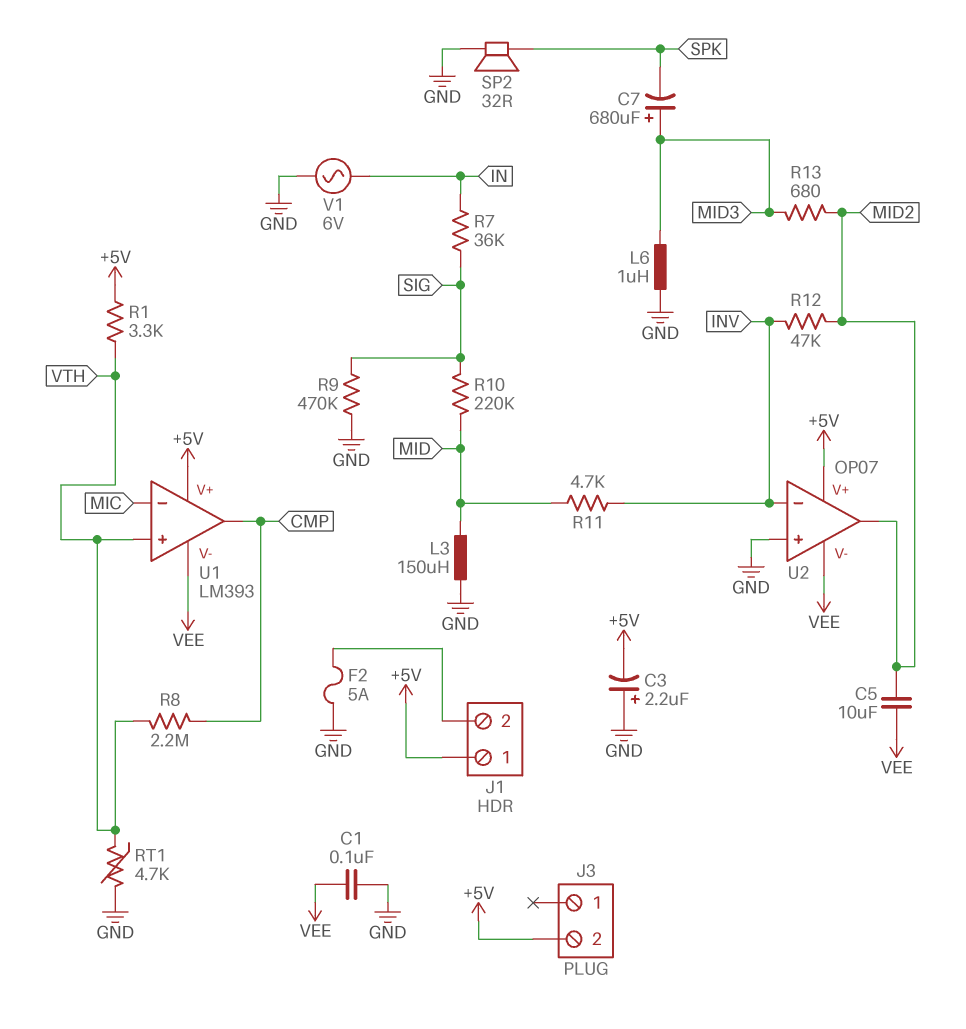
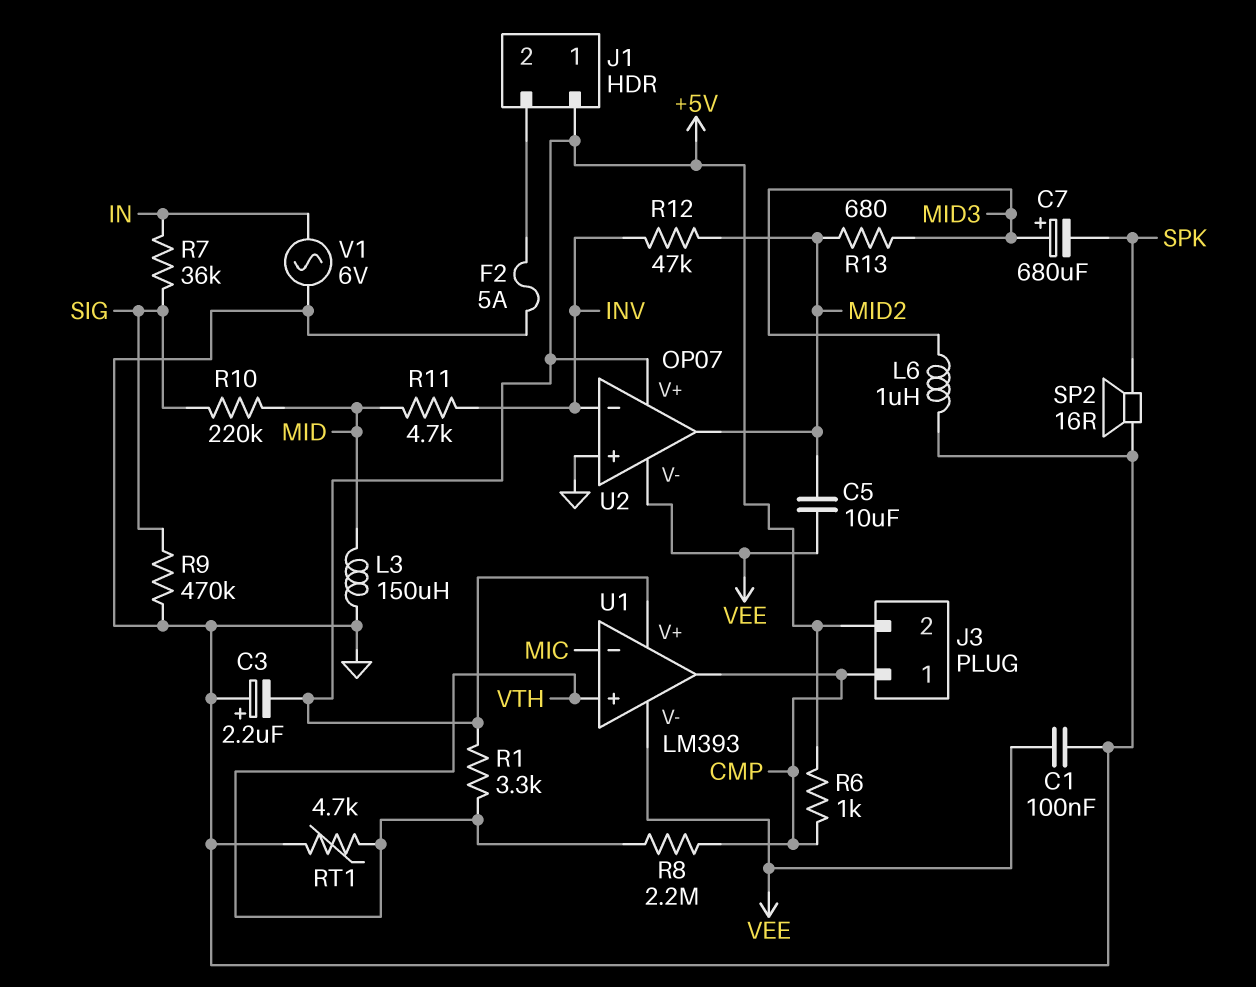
J3 pin 1: none -> CMP
R6: none -> 1k (+5V, CMP)
SP2: speaker 32R (GND, SPK) -> speaker 16R (GND, SPK)

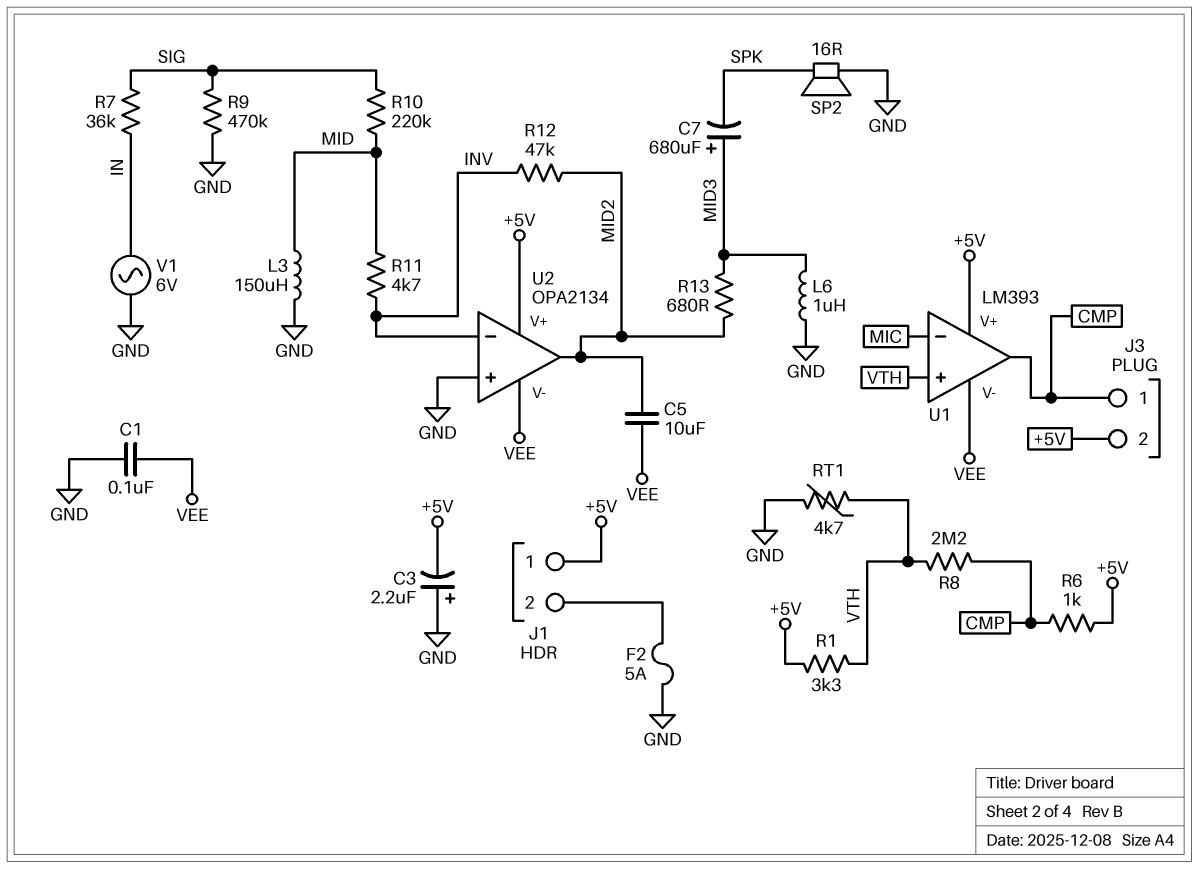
U2: OP07 -> OPA2134

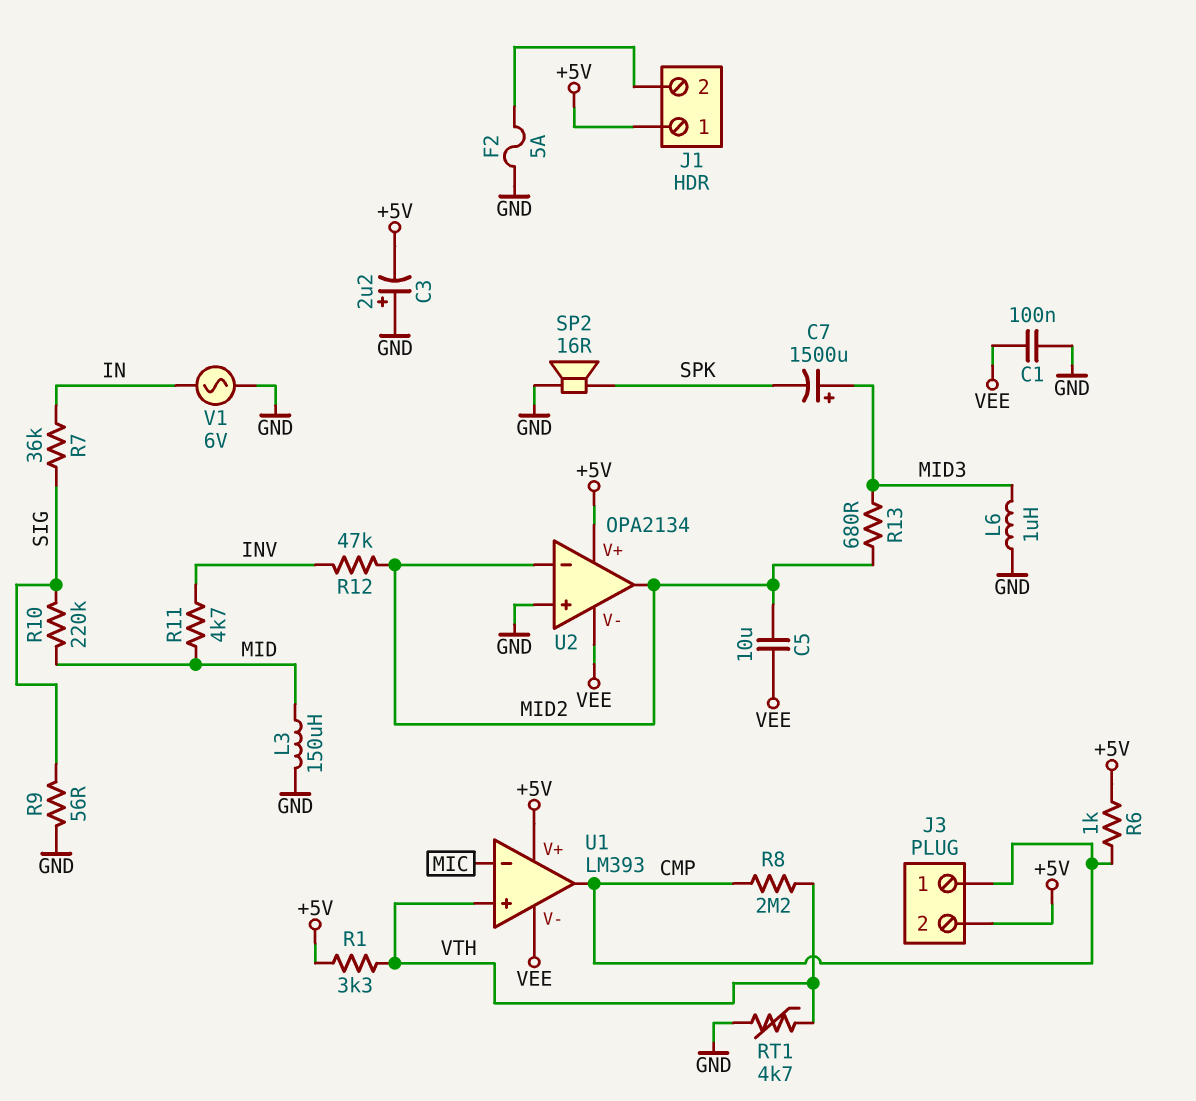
C7: 680uF (plus MID3, minus SPK) -> 1500uF (plus MID3, minus SPK)
R9: 470k (GND, SIG) -> 56 (GND, SIG)
U2 pin in-: INV -> MID2

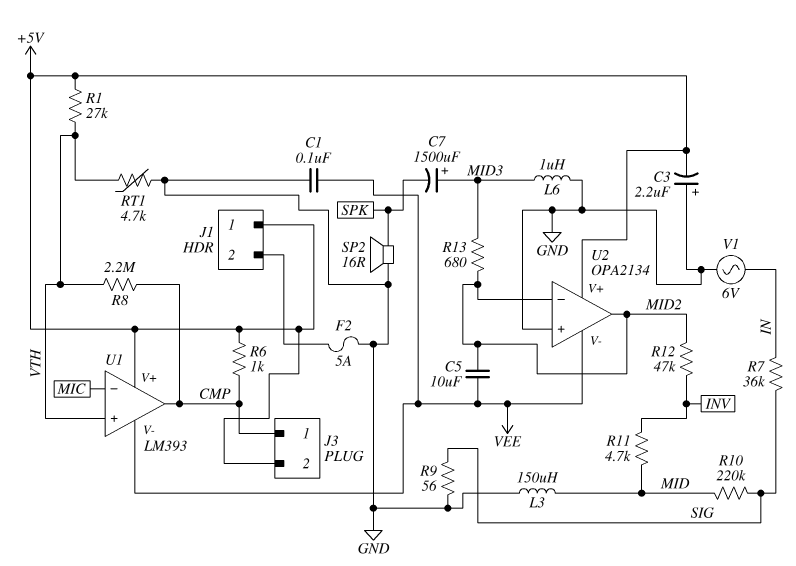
R1: 3.3k (+5V, VTH) -> 27k (+5V, VTH)

